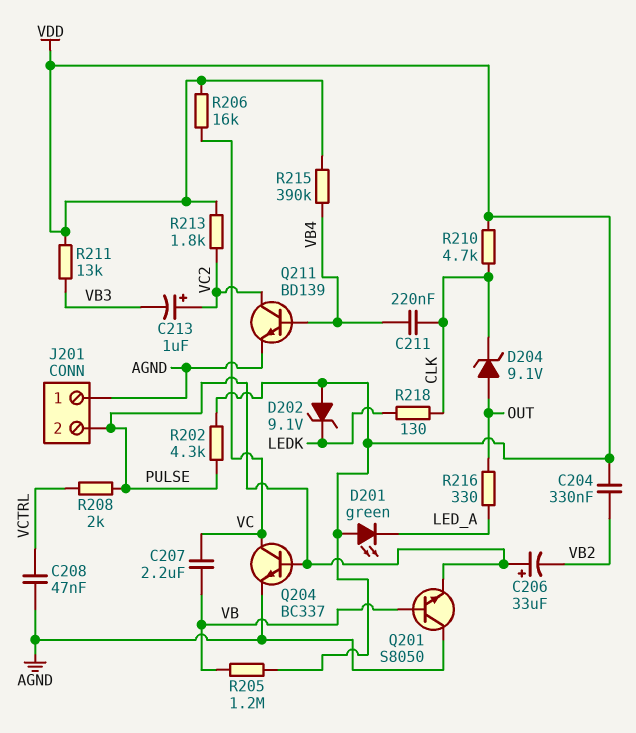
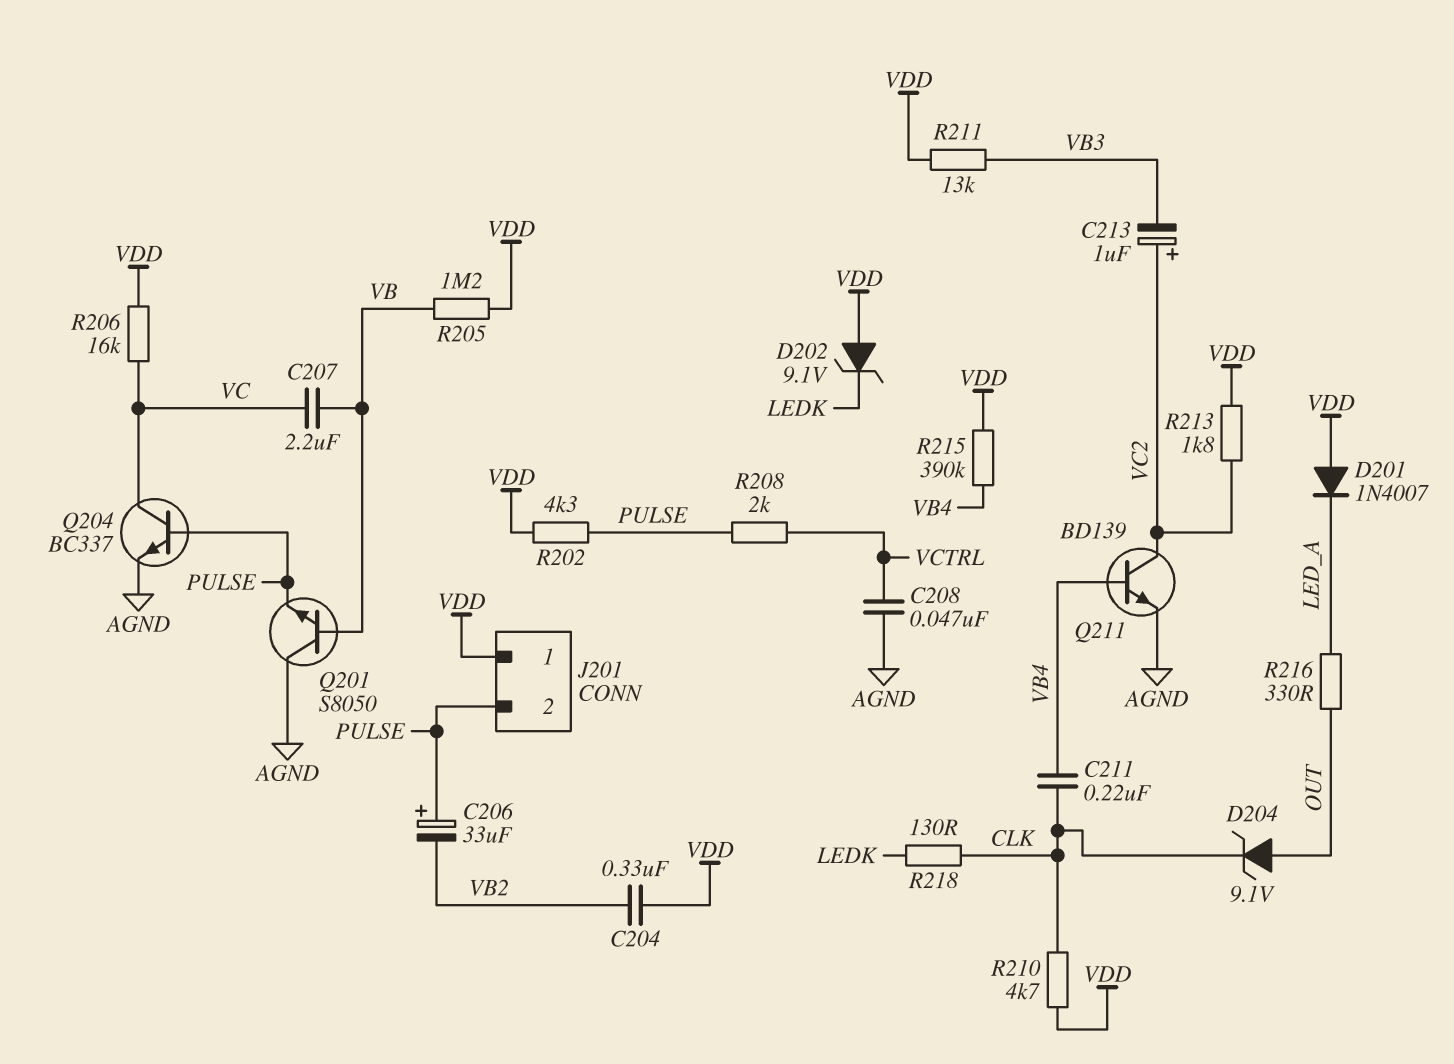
D201: LED green (A VDD, K LED_A) -> diode 1N4007 (A VDD, K LED_A)
J201 pin 1: AGND -> VDD

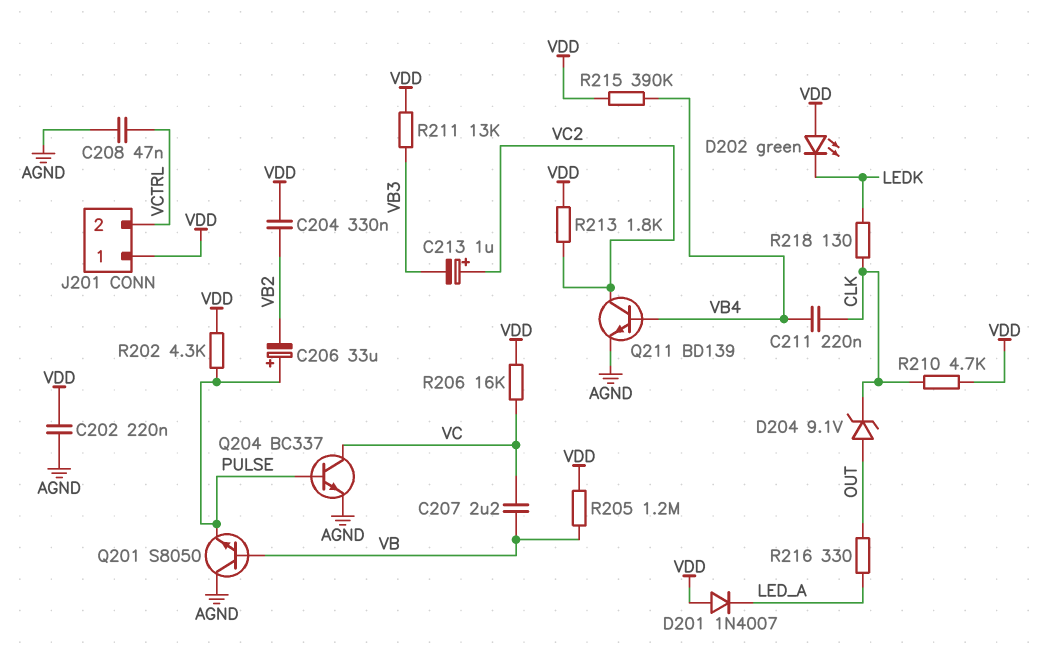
C202: none -> 220nF (AGND, VDD)
D202: zener 9.1V (A VDD, K LEDK) -> LED green (A VDD, K LEDK)
J201 pin 2: PULSE -> VCTRL
R208: 2k (PULSE, VCTRL) -> none

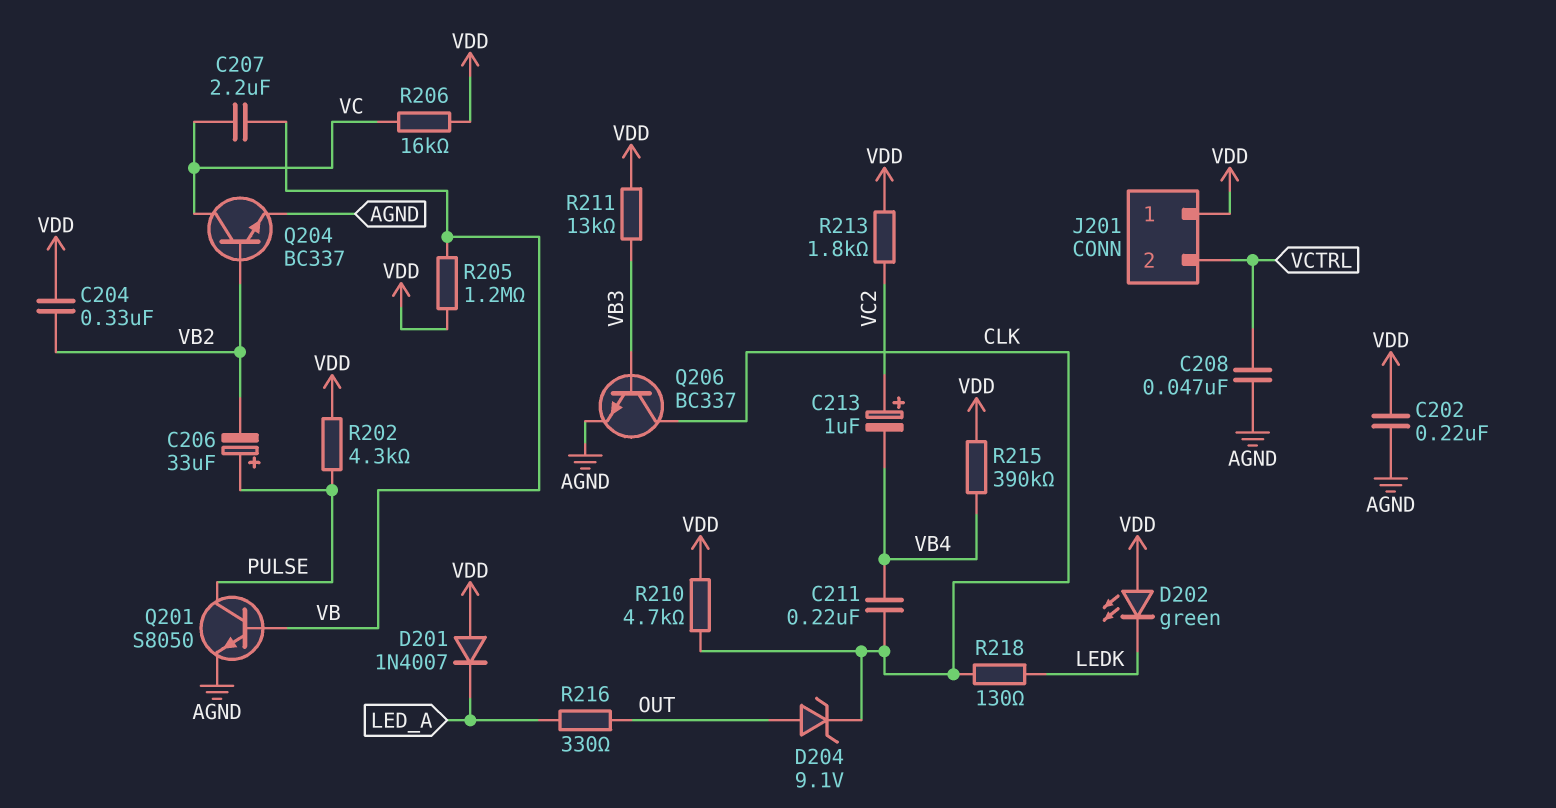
C213: 1uF (plus VC2, minus VB3) -> 1uF (plus VC2, minus VB4)
Q201: NPN S8050 (B VB, C AGND, E PULSE) -> NPN S8050 (B VB, C PULSE, E AGND)
Q204: NPN BC337 (B PULSE, C VC, E AGND) -> NPN BC337 (B VB2, C VC, E AGND)
Q206: none -> NPN BC337 (B VB3, C CLK, E AGND)
Q211: NPN BD139 (B VB4, C VC2, E AGND) -> none

